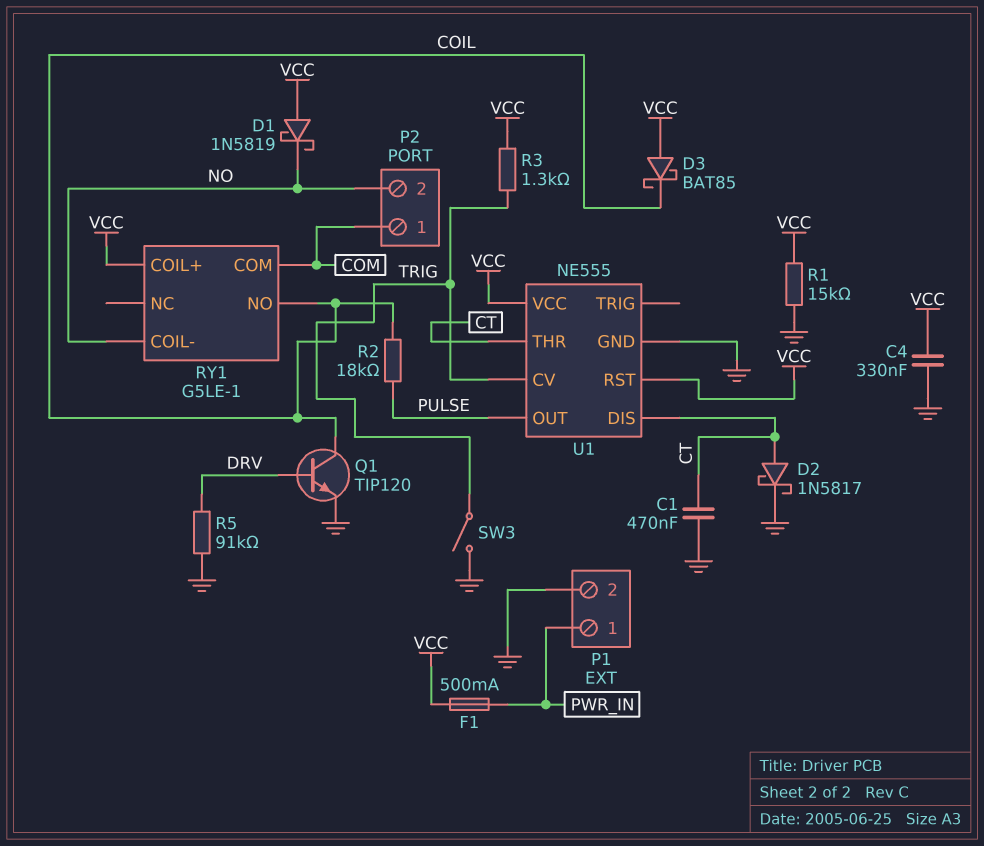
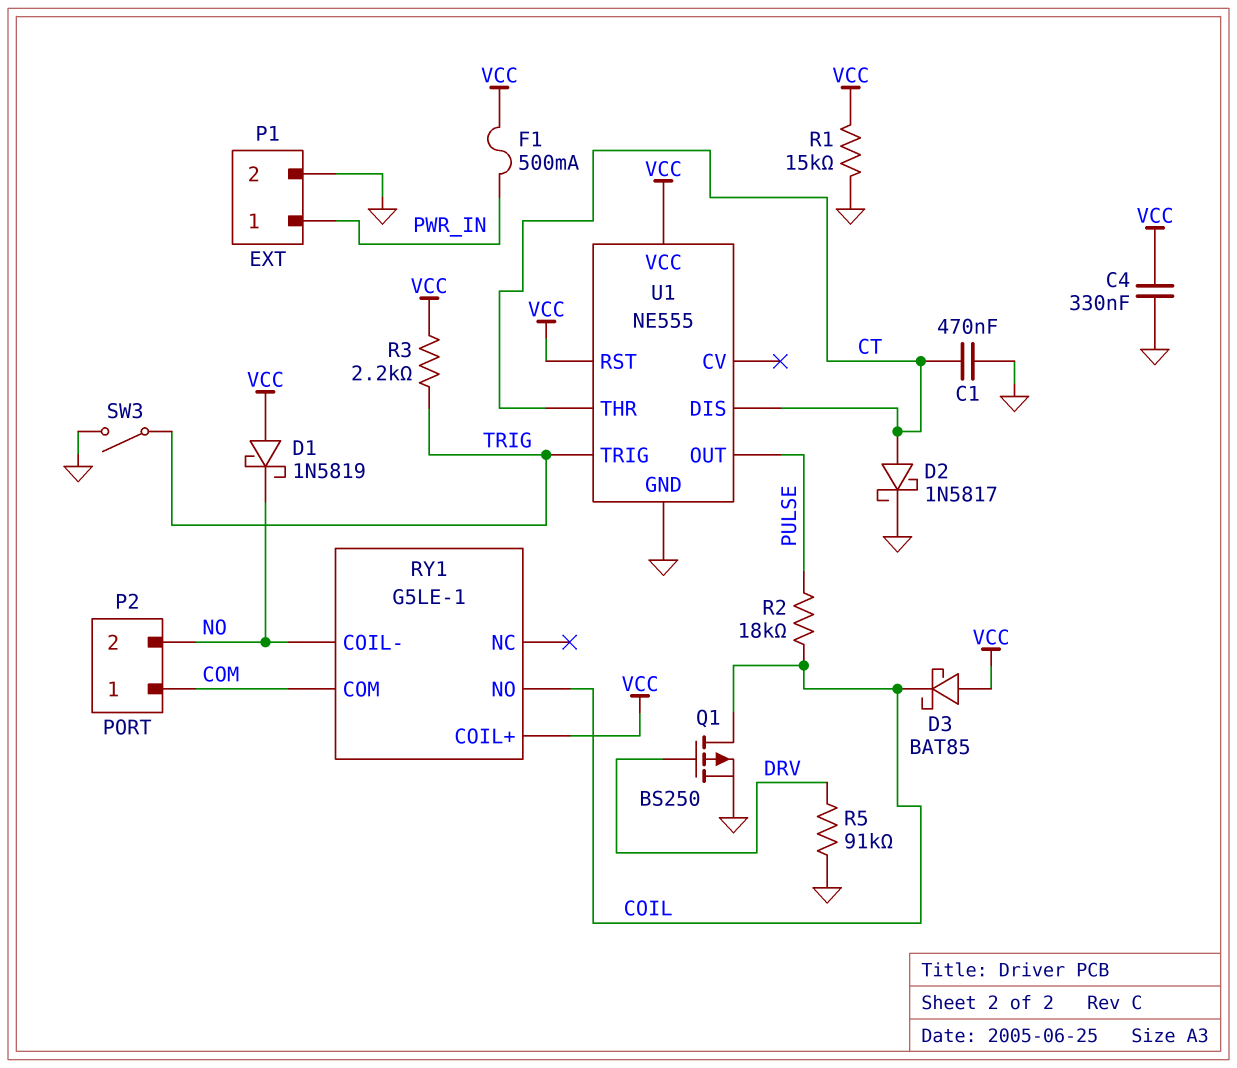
Q1: NPN TIP120 (B DRV, C COIL, E GND) -> PMOS BS250 (G DRV, D COIL, S GND)
R3: 1.3k (TRIG, VCC) -> 2.2k (TRIG, VCC)
U1 pin CV: TRIG -> none
U1 pin TRIG: none -> TRIG

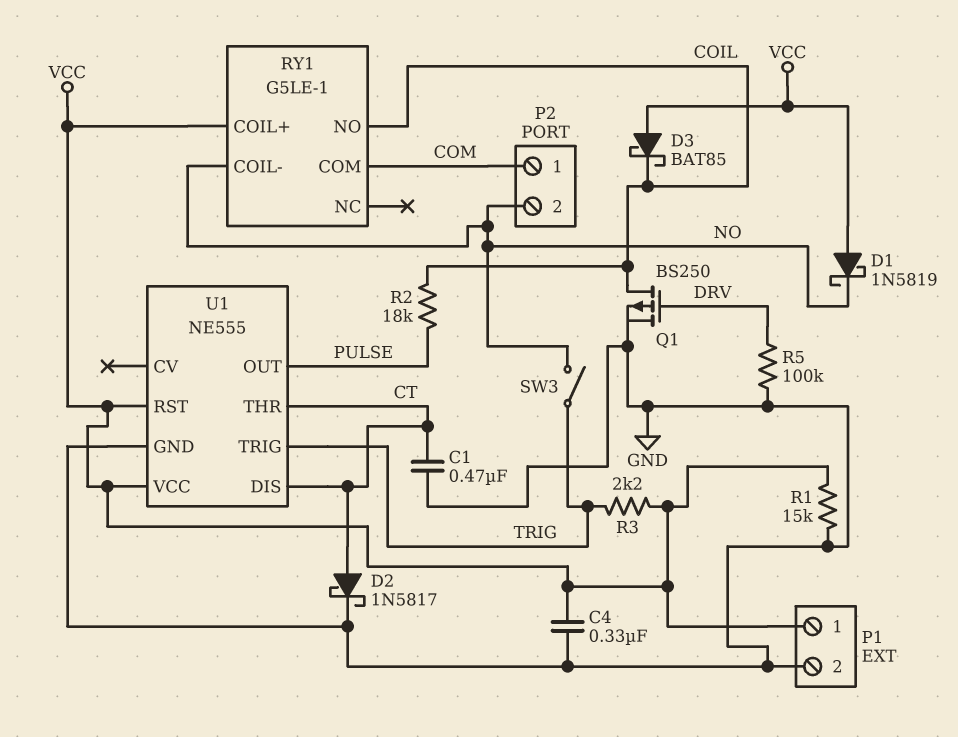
F1: 500mA (PWR_IN, VCC) -> none
P1 pin 1: PWR_IN -> VCC
R5: 91k (DRV, GND) -> 100k (DRV, GND)
SW3: switch (GND, TRIG) -> switch (NO, TRIG)

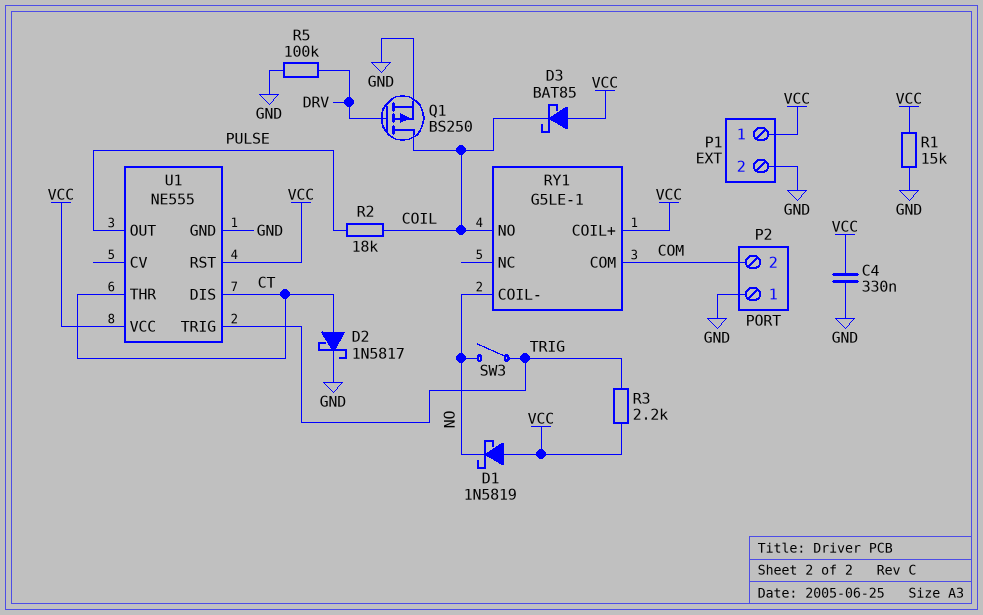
C1: 470nF (CT, GND) -> none
P2 pin 1: COM -> GND
P2 pin 2: NO -> COM

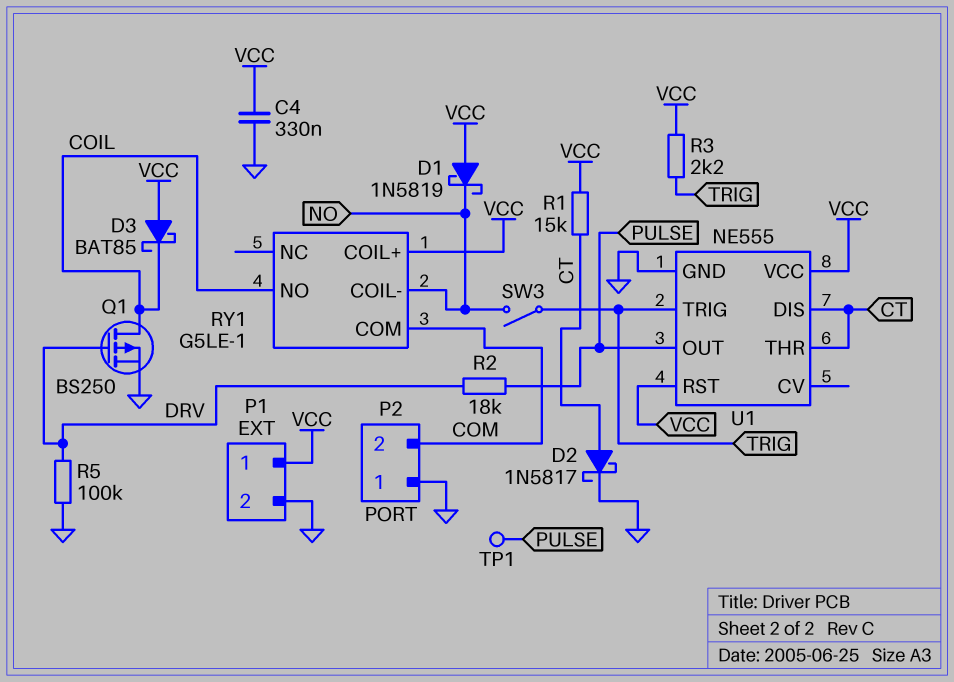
R1: 15k (GND, VCC) -> 15k (CT, VCC)
R2: 18k (COIL, PULSE) -> 18k (DRV, PULSE)
TP1: none -> test point (PULSE)

